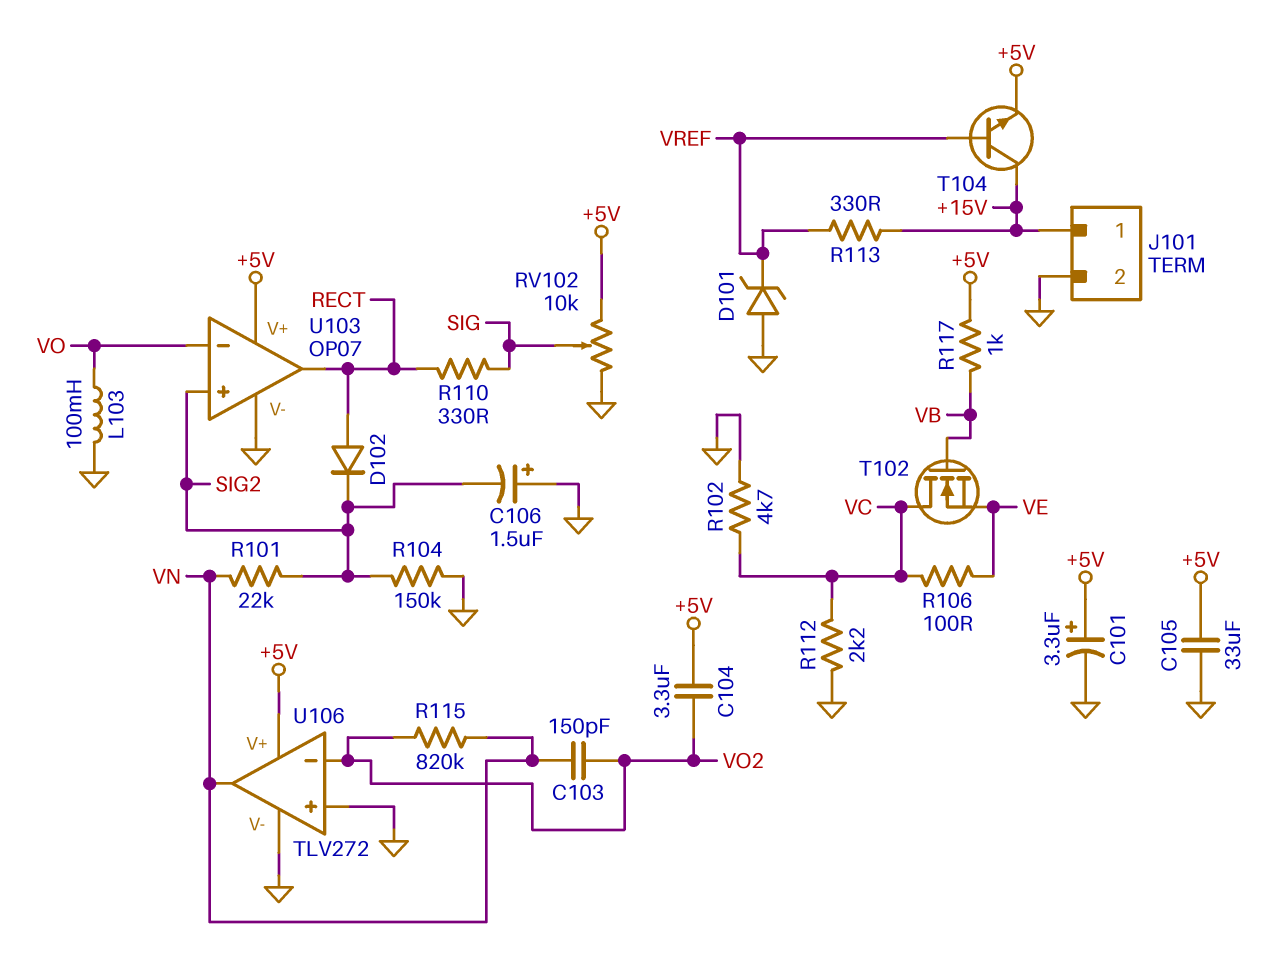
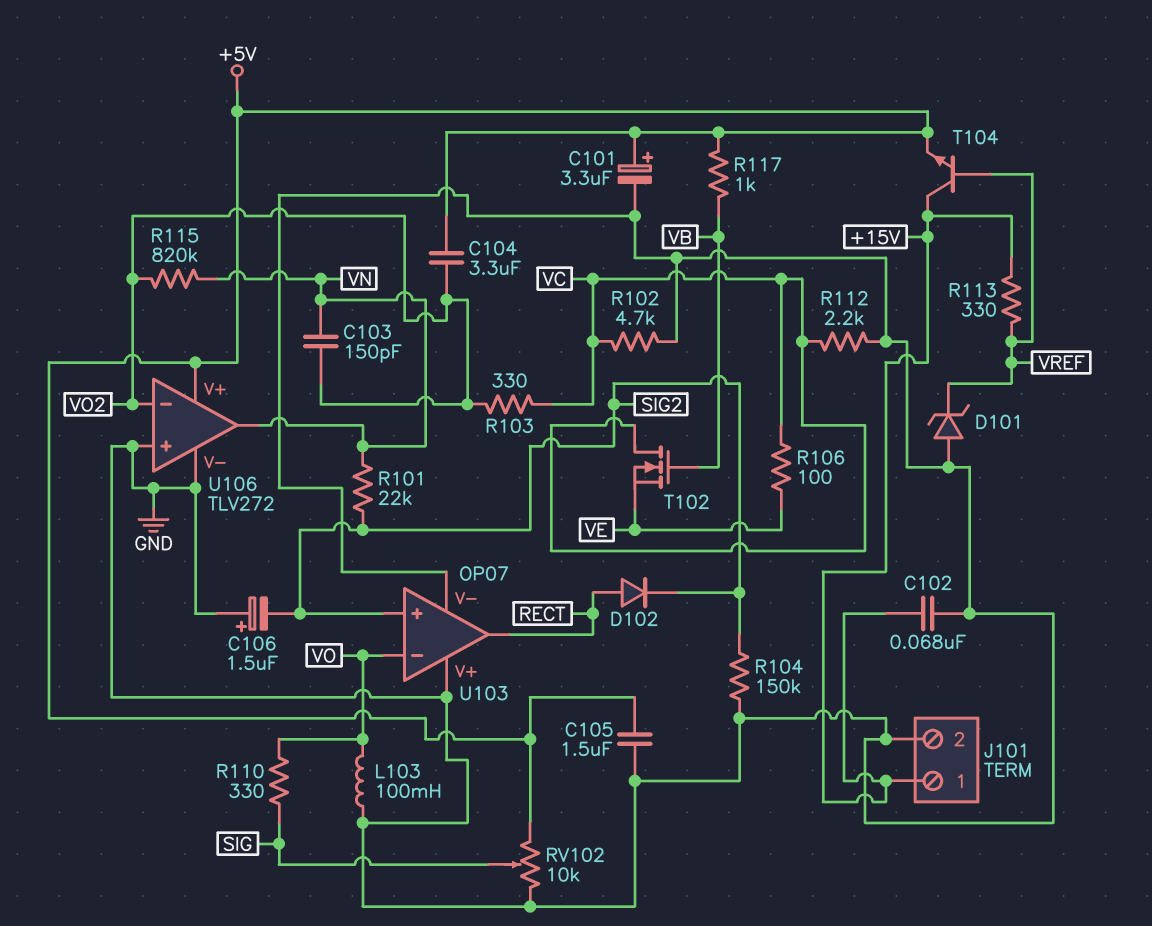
C102: none -> 68nF (+15V, GND)
C105: 33uF (+5V, GND) -> 1.5uF (+5V, GND)
R103: none -> 330 (VC, VO2)
R110: 330 (RECT, SIG) -> 330 (SIG, VO)
U103 pin V+: +5V -> GND

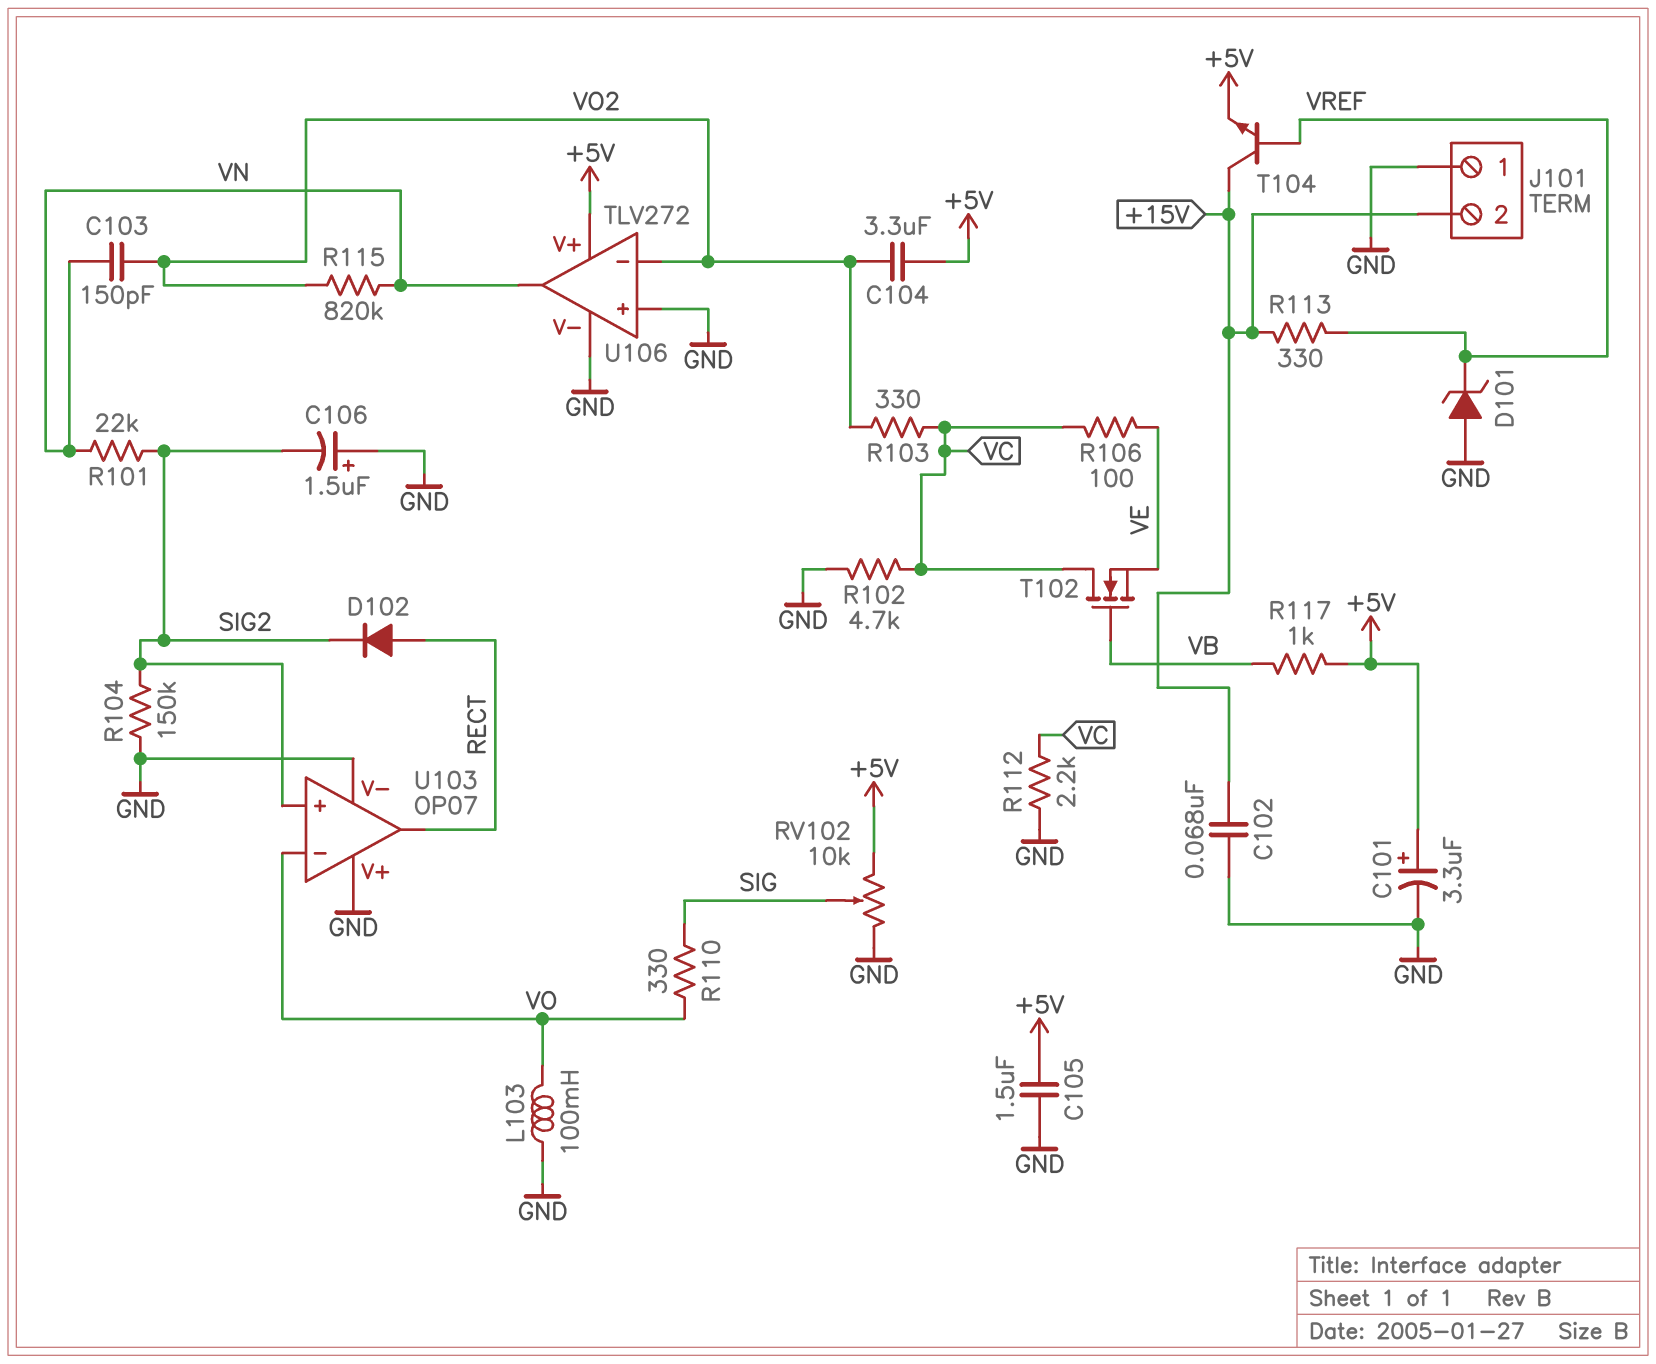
J101 pin 1: +15V -> GND
J101 pin 2: GND -> +15V

